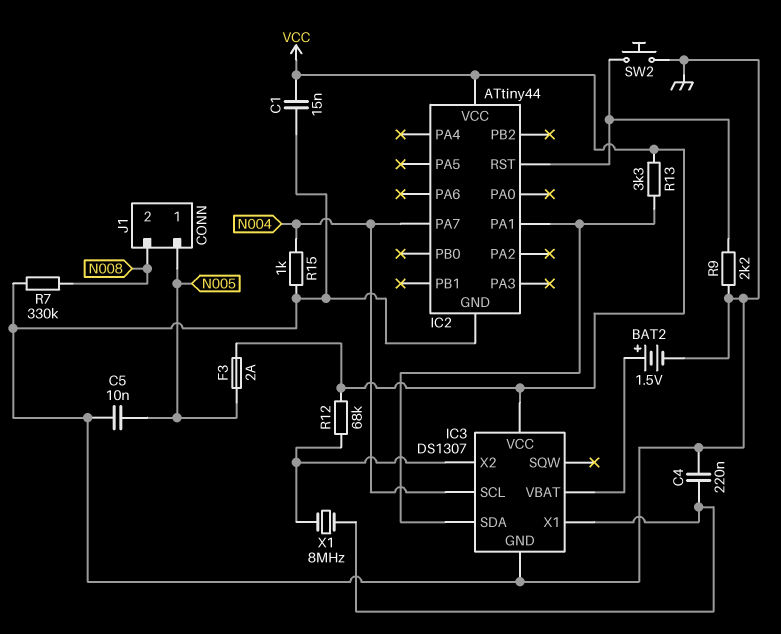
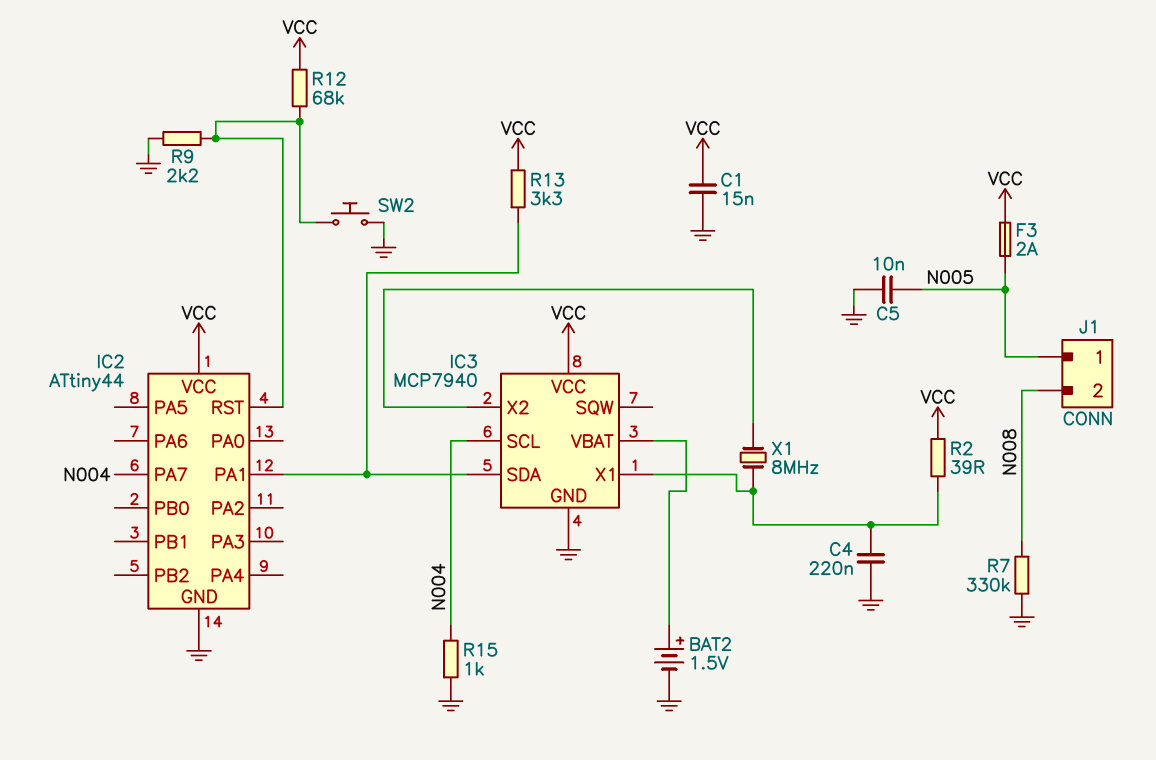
IC3: DS1307 -> MCP7940
R2: none -> 39 (IC3/X1, VCC)
R12: 68k (IC3/X2, VCC) -> 68k (IC2/RST, VCC)

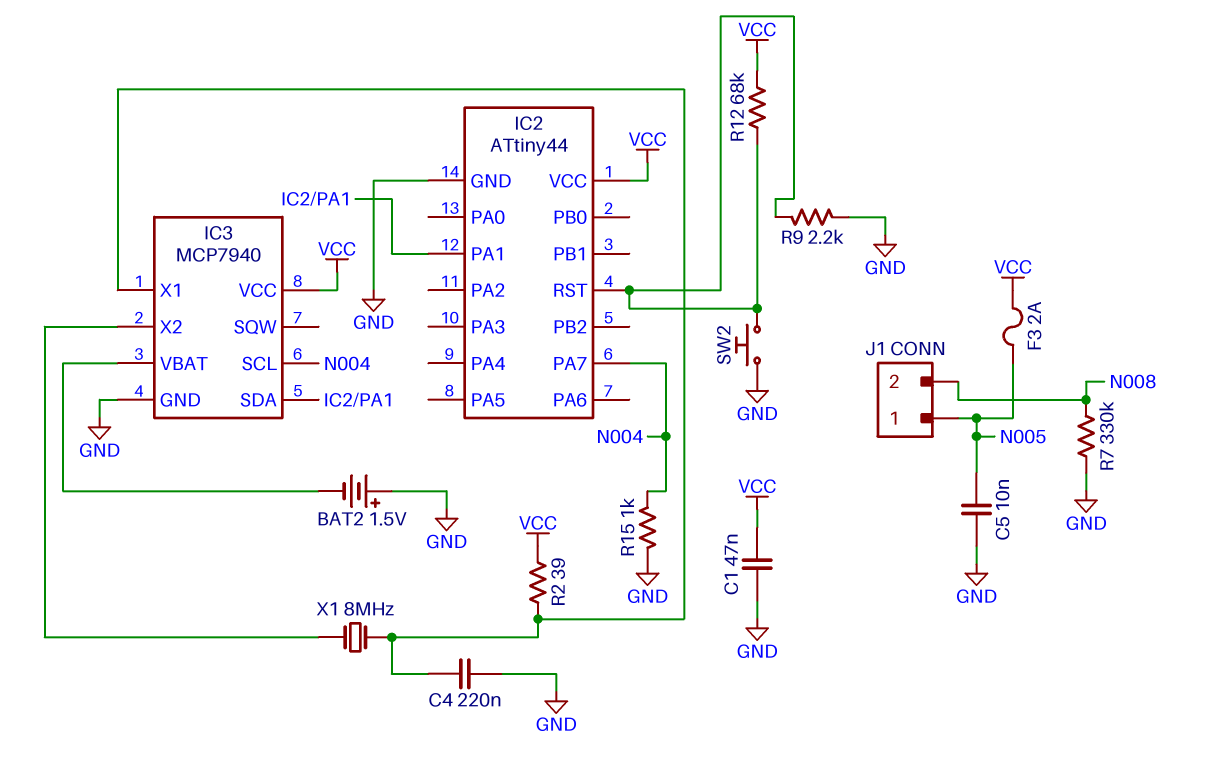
BAT2: 1.5V (plus IC3/VBAT, minus GND) -> 1.5V (plus GND, minus IC3/VBAT)
C1: 15nF (GND, VCC) -> 47nF (GND, VCC)
R13: 3.3k (IC2/PA1, VCC) -> none

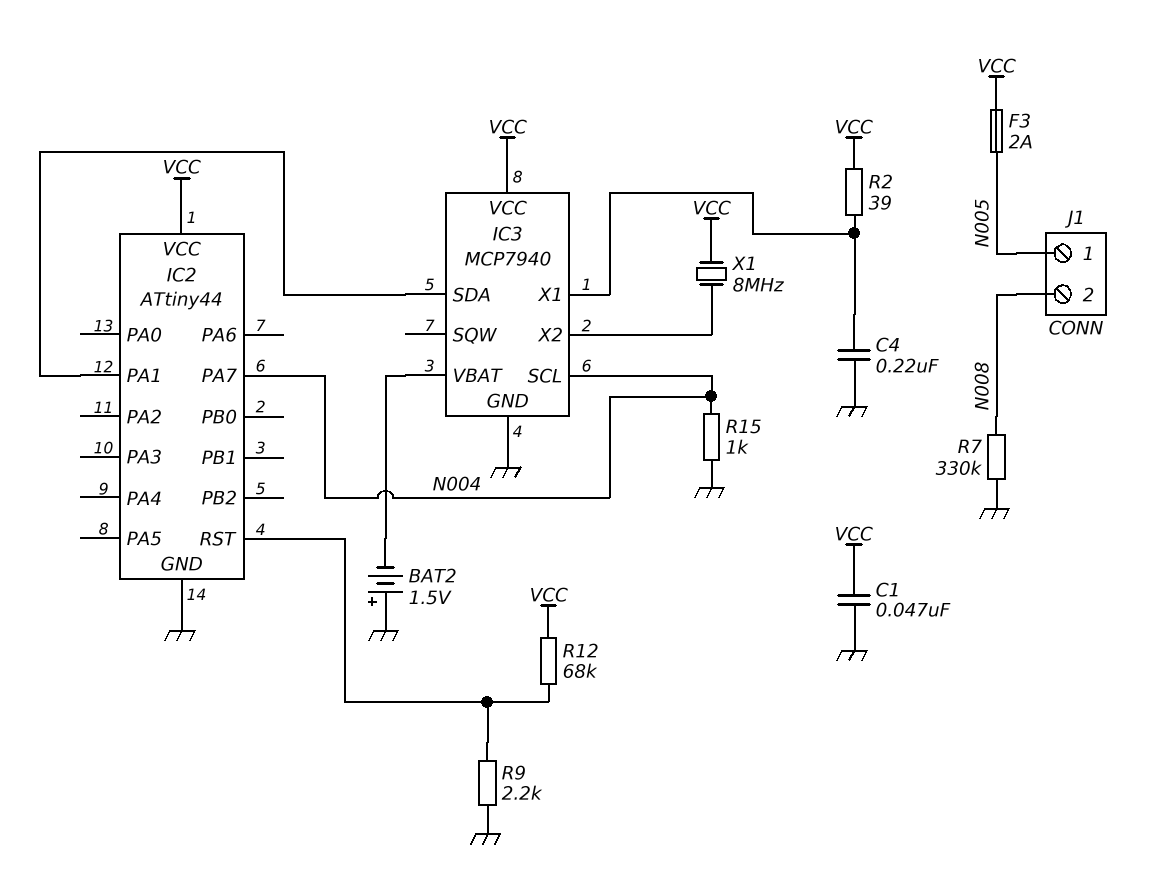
C5: 10nF (GND, N005) -> none
SW2: button (GND, IC2/RST) -> none
X1: 8MHz (IC3/X1, IC3/X2) -> 8MHz (IC3/X2, VCC)

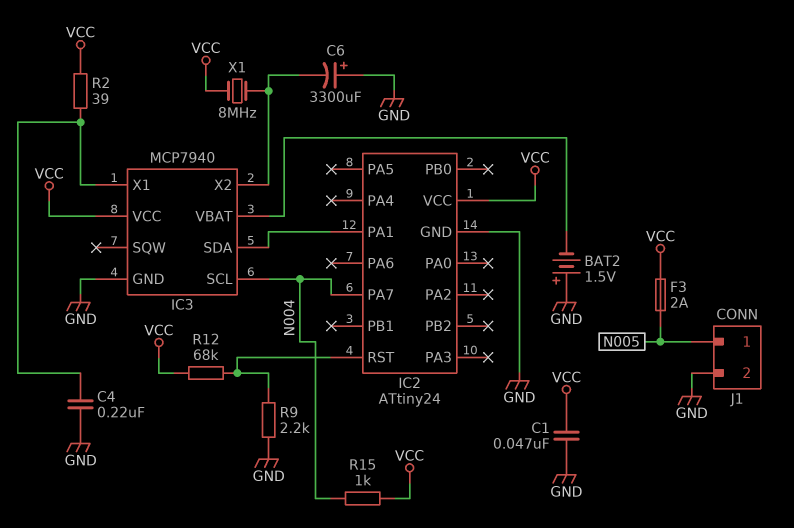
C6: none -> 3300uF (plus GND, minus IC3/X2)
IC2: ATtiny44 -> ATtiny24
J1 pin 2: N008 -> GND
R7: 330k (GND, N008) -> none
R15: 1k (GND, N004) -> 1k (N004, VCC)

